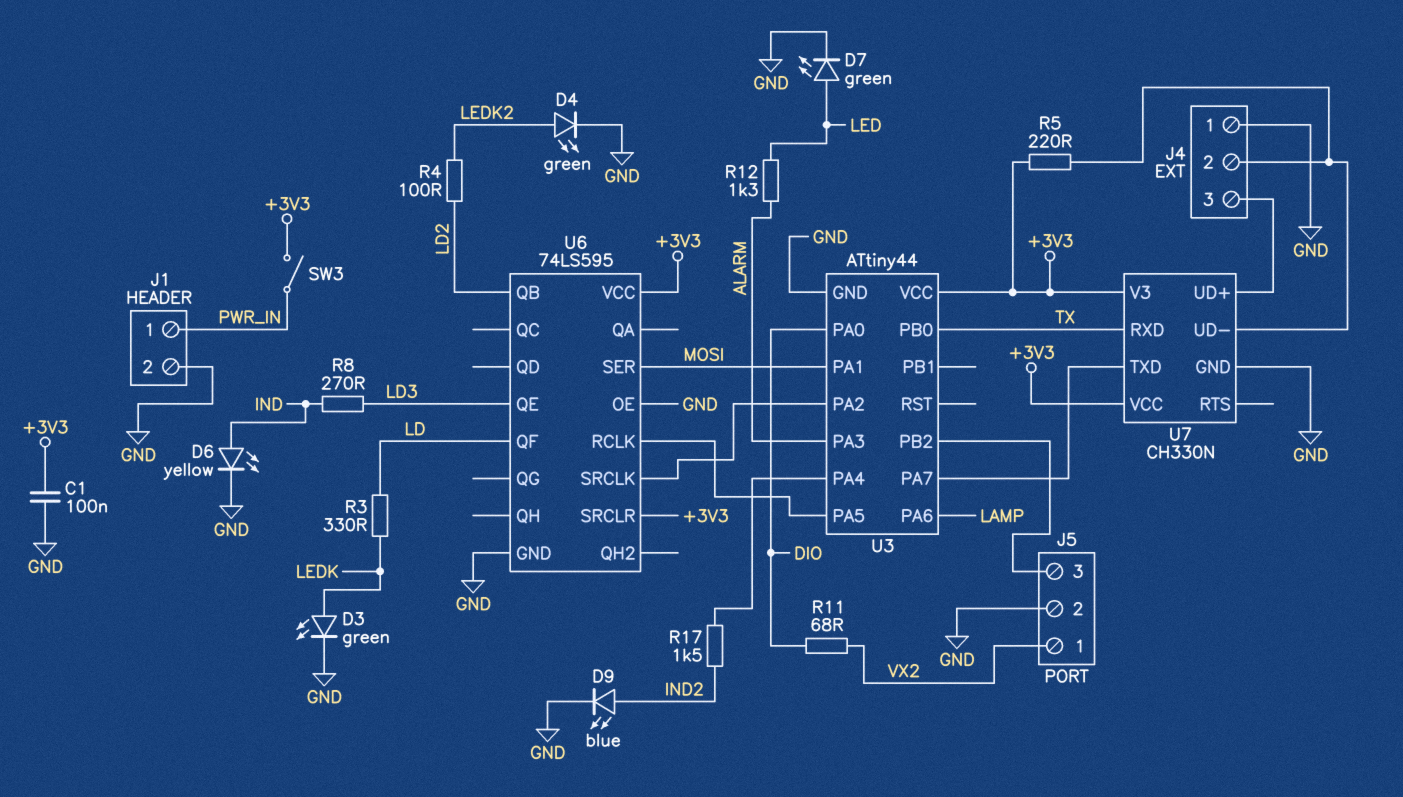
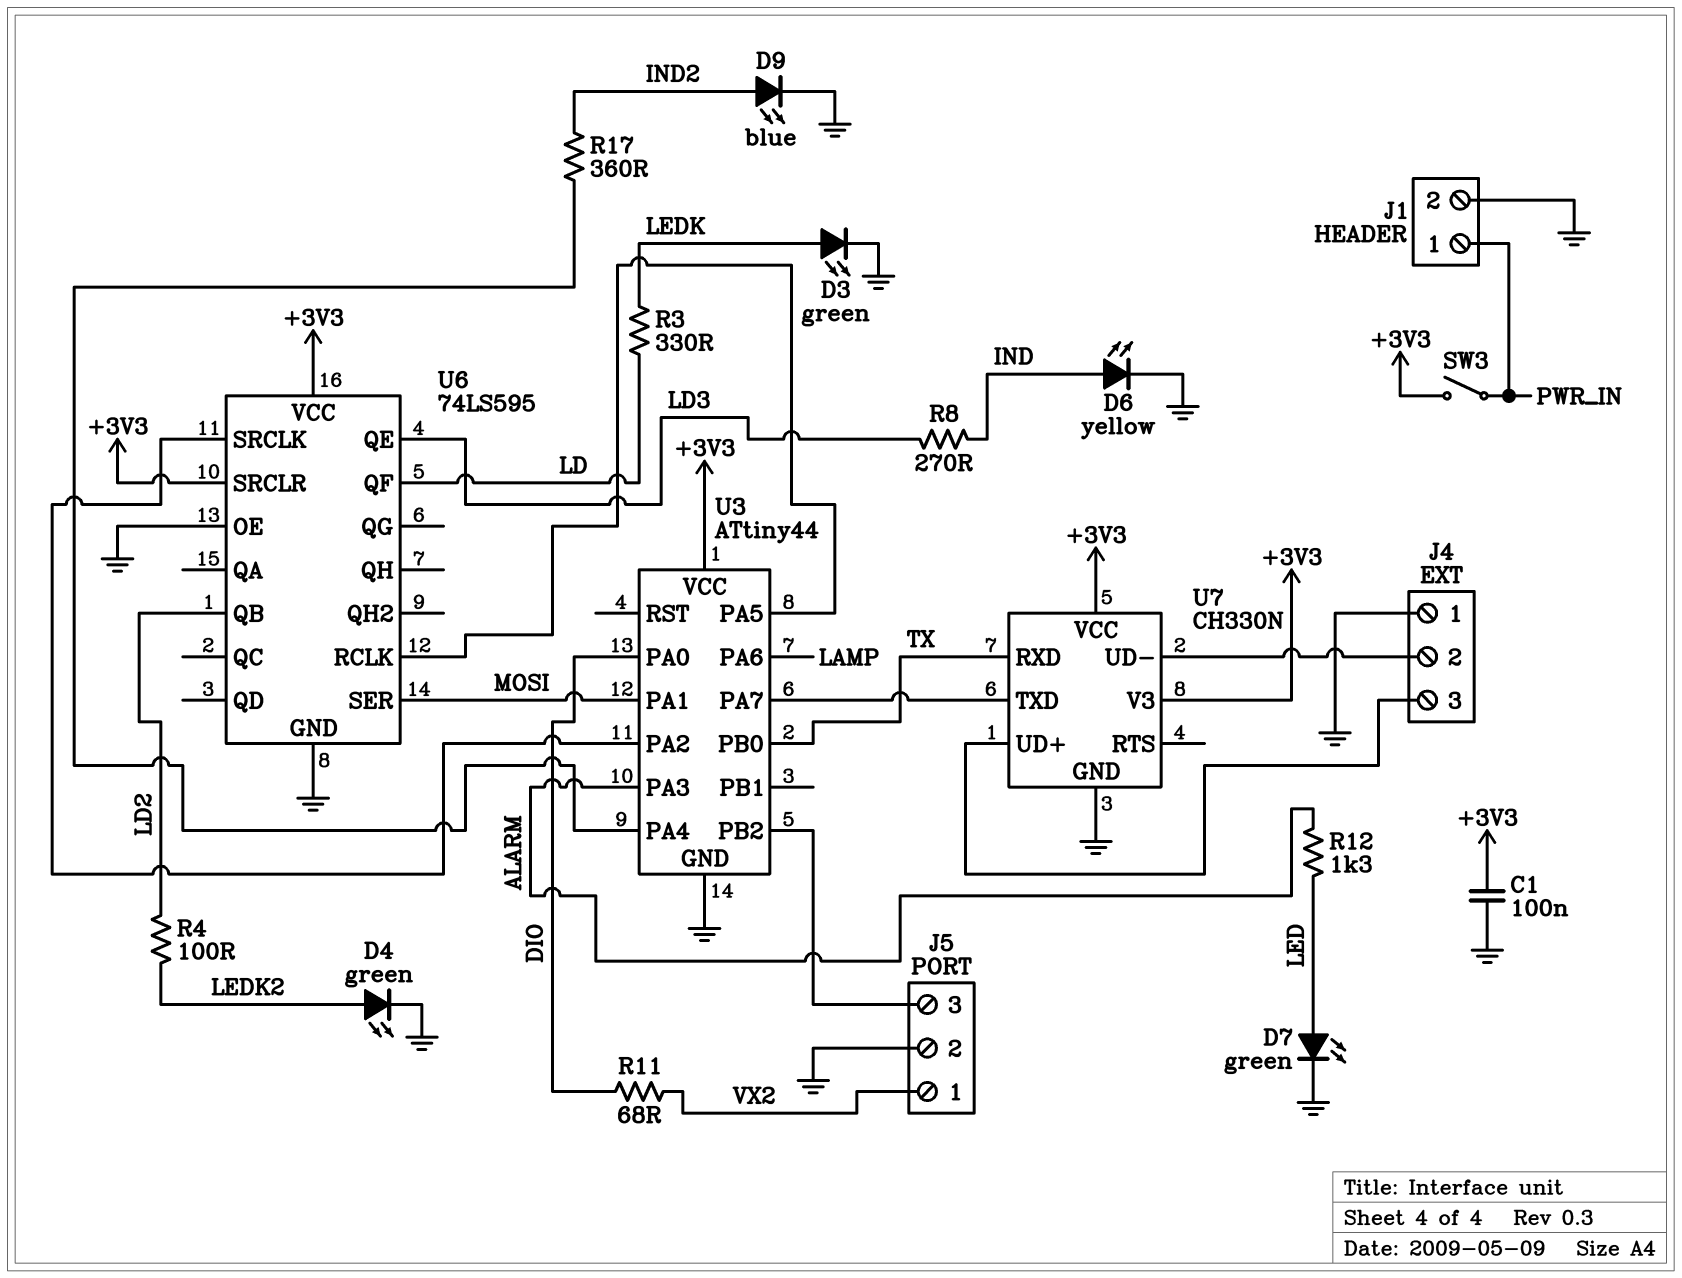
R5: 220 (+3V3, J4/2) -> none
R17: 1.5k (IND2, U3/PA4) -> 360 (IND2, U3/PA4)

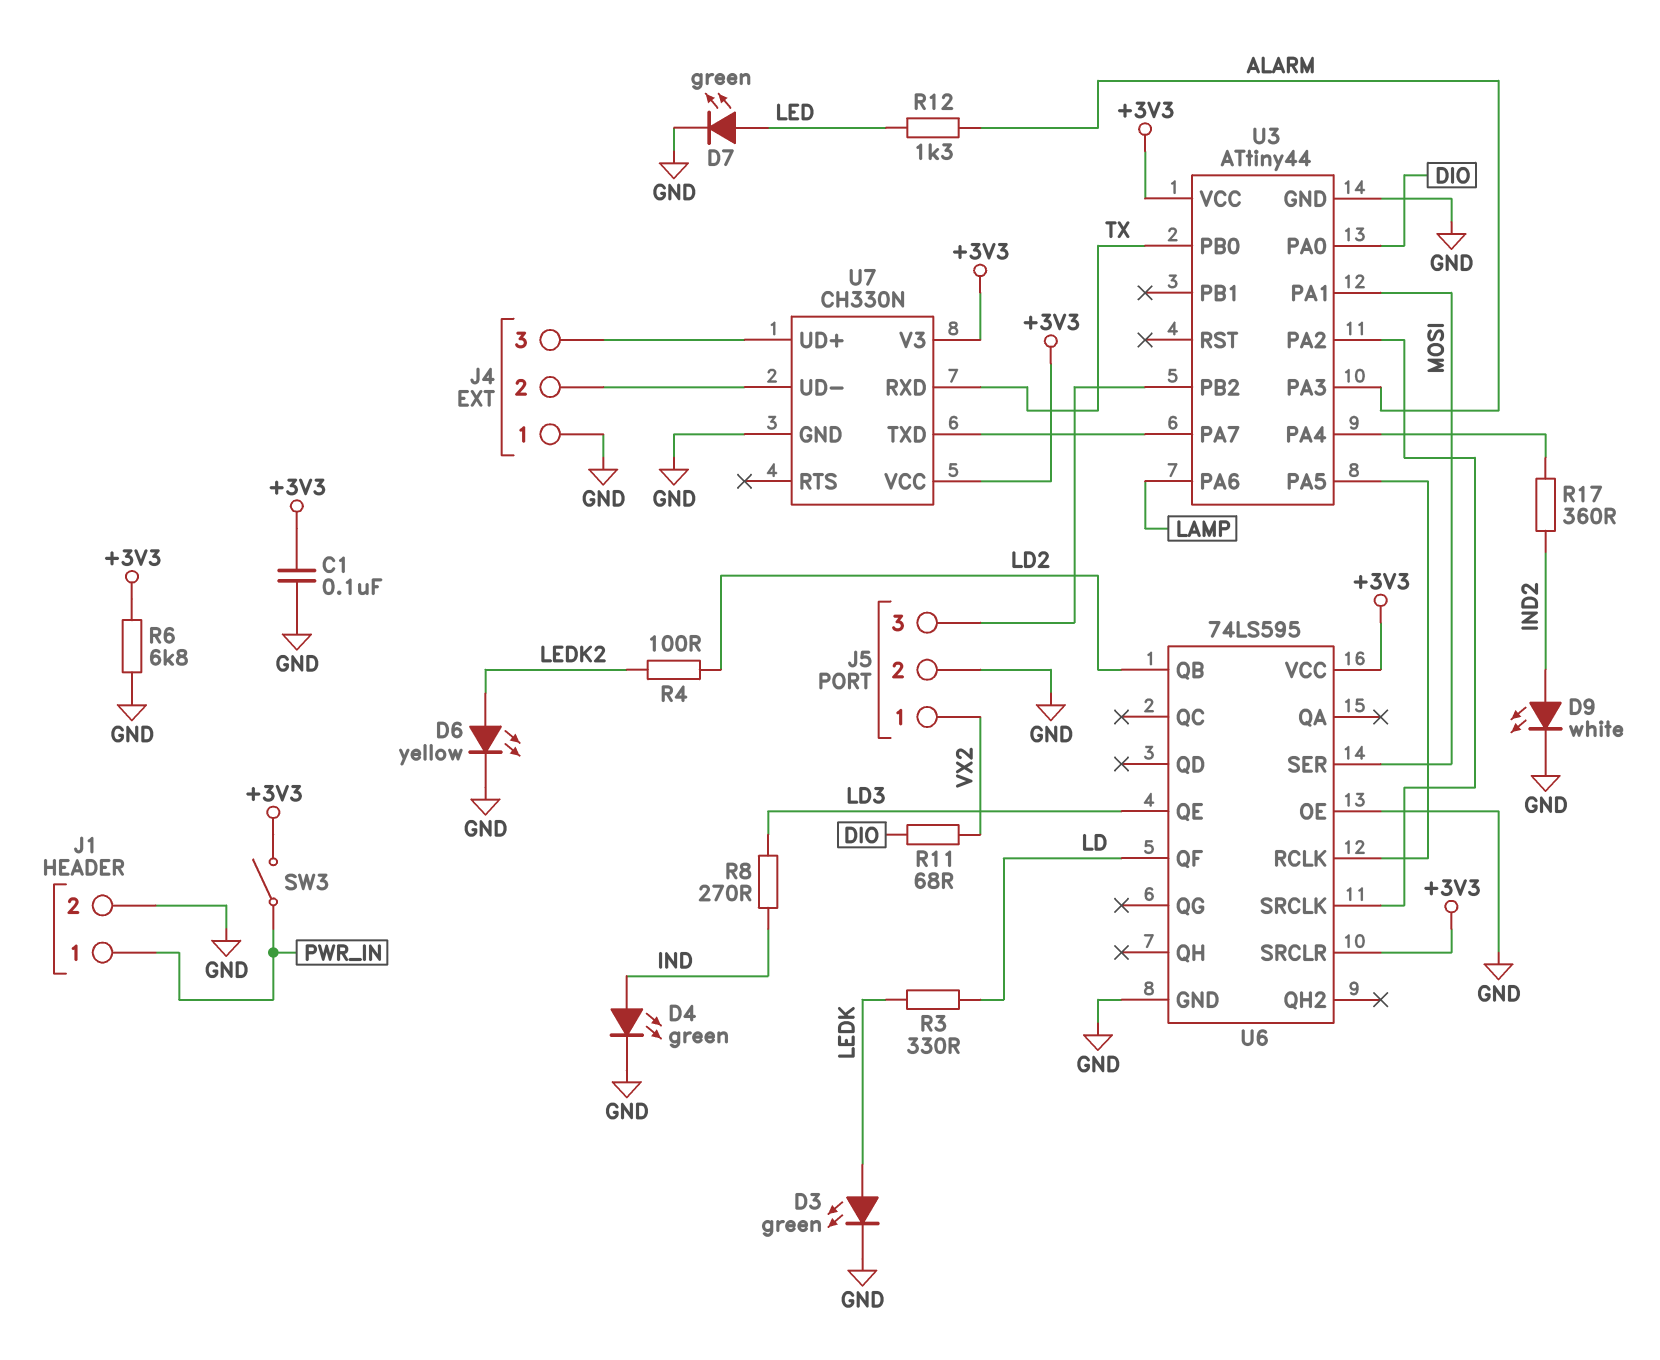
D4: LED green (A LEDK2, K GND) -> LED green (A IND, K GND)
D6: LED yellow (A IND, K GND) -> LED yellow (A LEDK2, K GND)
D9: LED blue (A IND2, K GND) -> LED white (A IND2, K GND)
R6: none -> 6.8k (+3V3, GND)

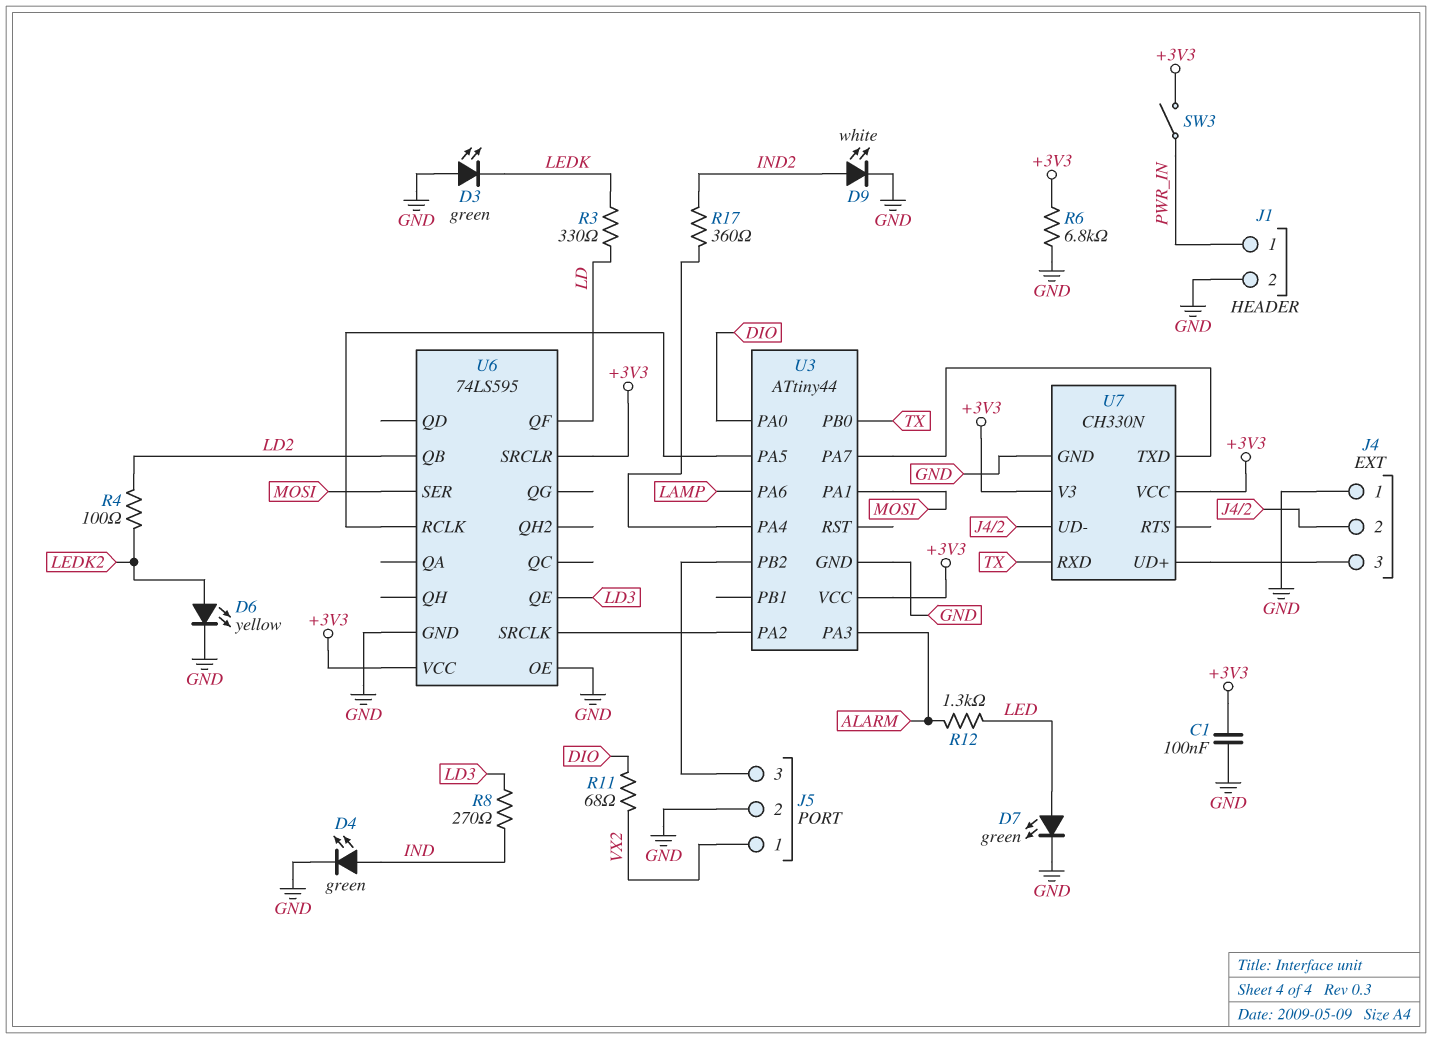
D3: LED green (A LEDK, K GND) -> LED green (A GND, K LEDK)

